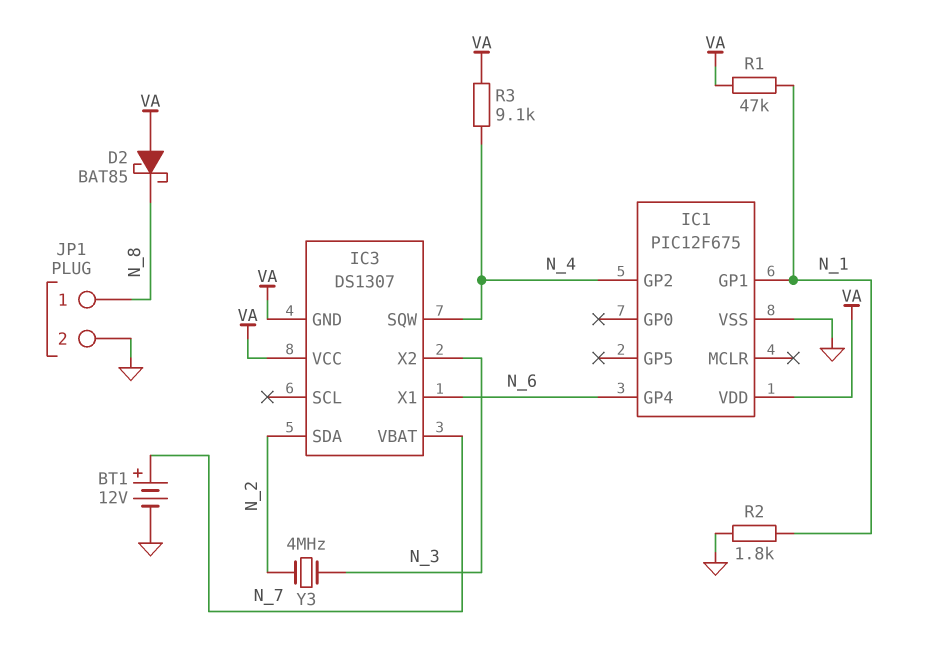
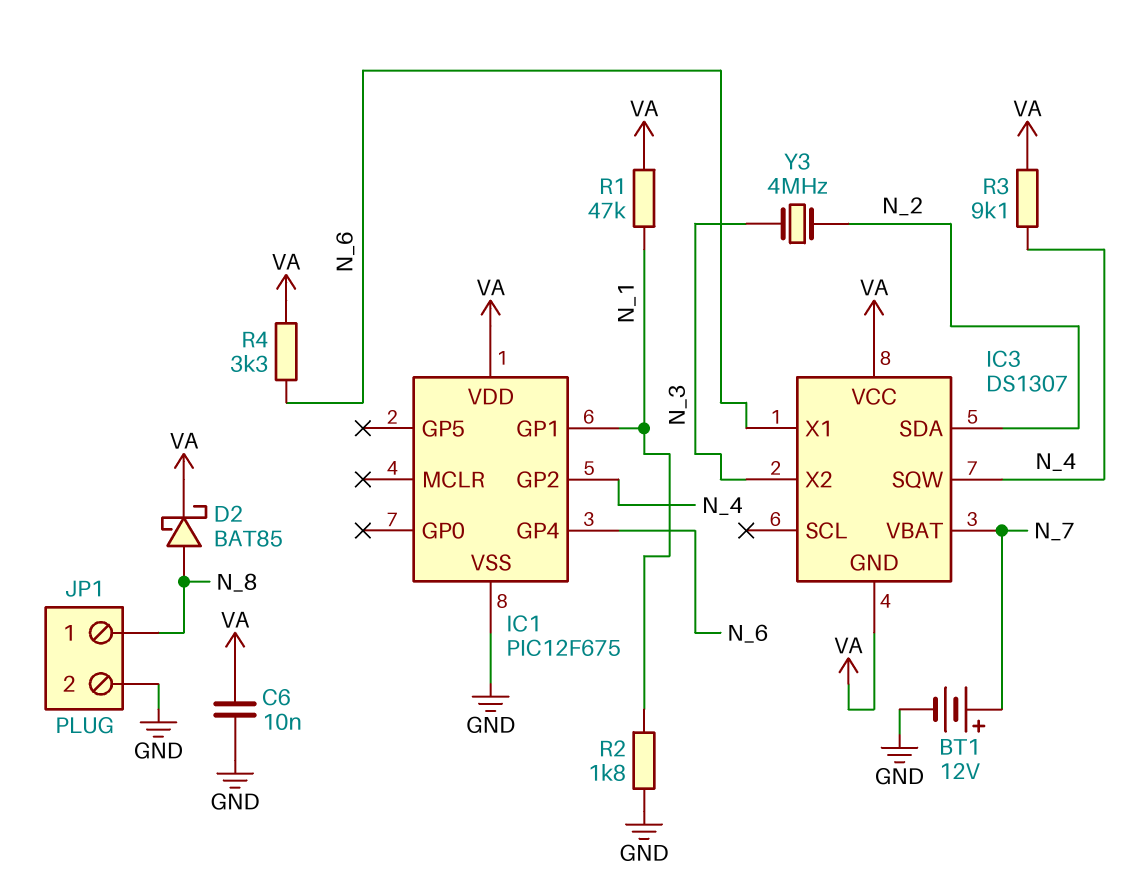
C6: none -> 10nF (GND, VA)
D2: schottky BAT85 (A VA, K N_8) -> schottky BAT85 (A N_8, K VA)
R4: none -> 3.3k (N_6, VA)

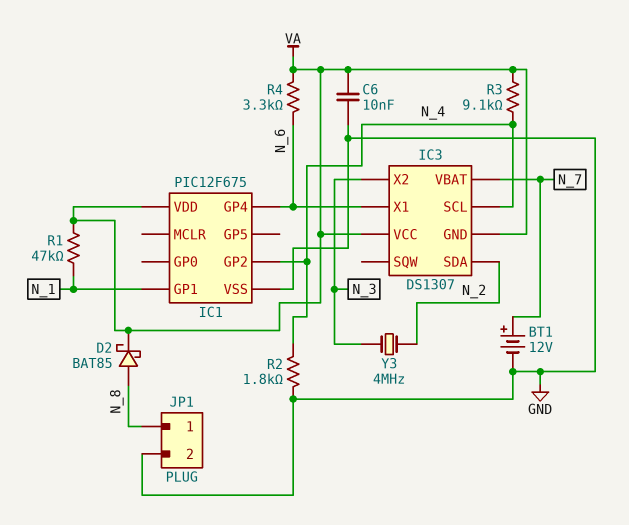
IC3 pin SCL: none -> N_4
IC3 pin SQW: N_4 -> none
R2: 1.8k (GND, N_1) -> 1.8k (GND, N_4)

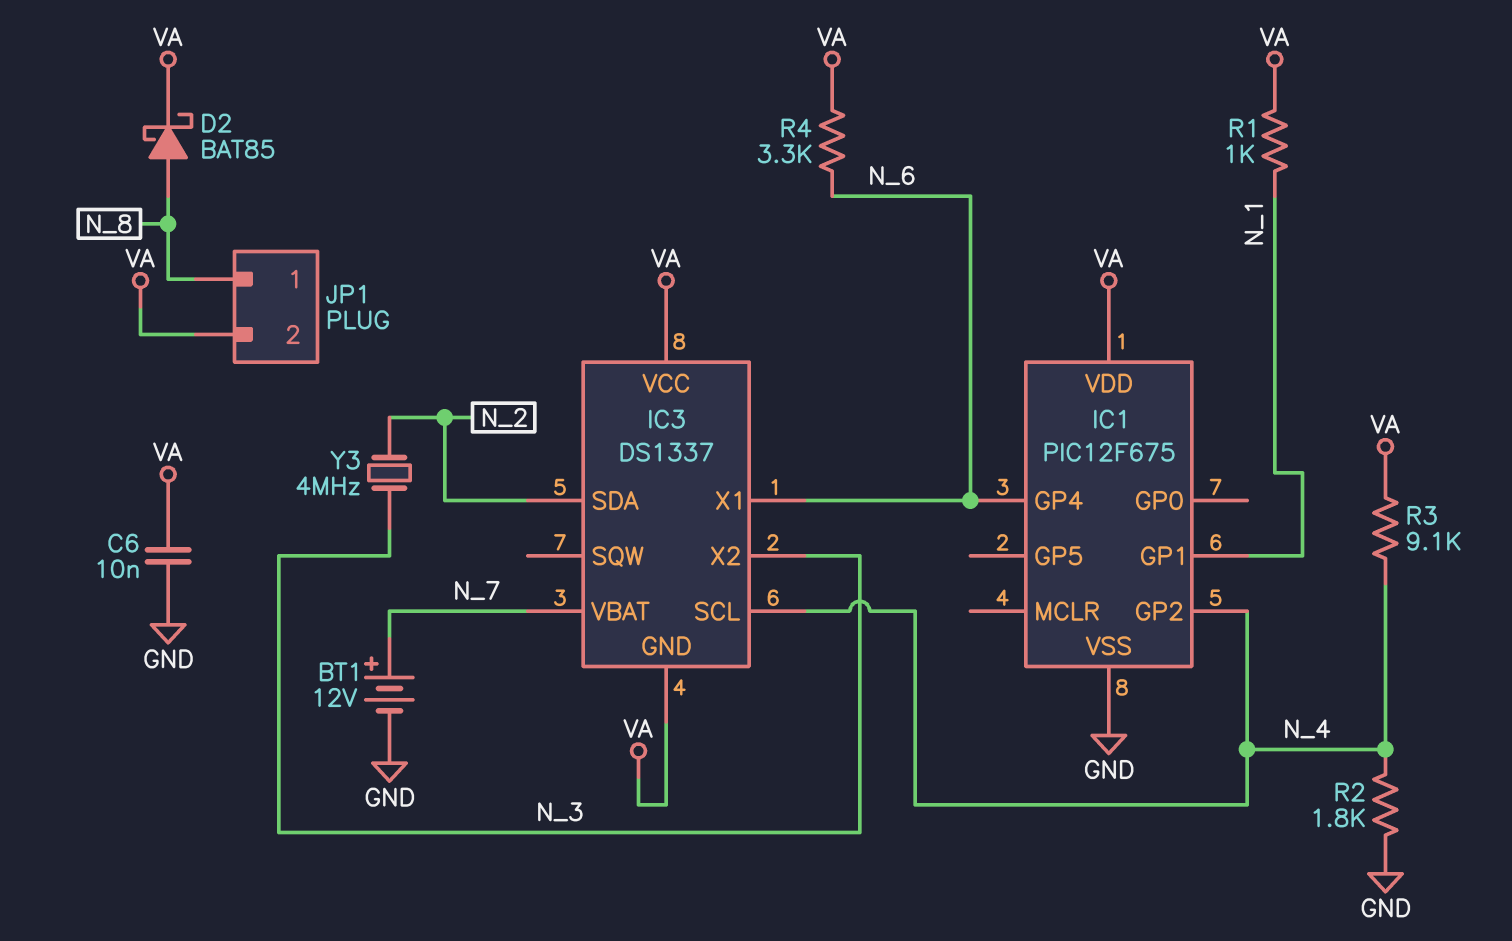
IC3: DS1307 -> DS1337
JP1 pin 2: GND -> VA
R1: 47k (N_1, VA) -> 1k (N_1, VA)

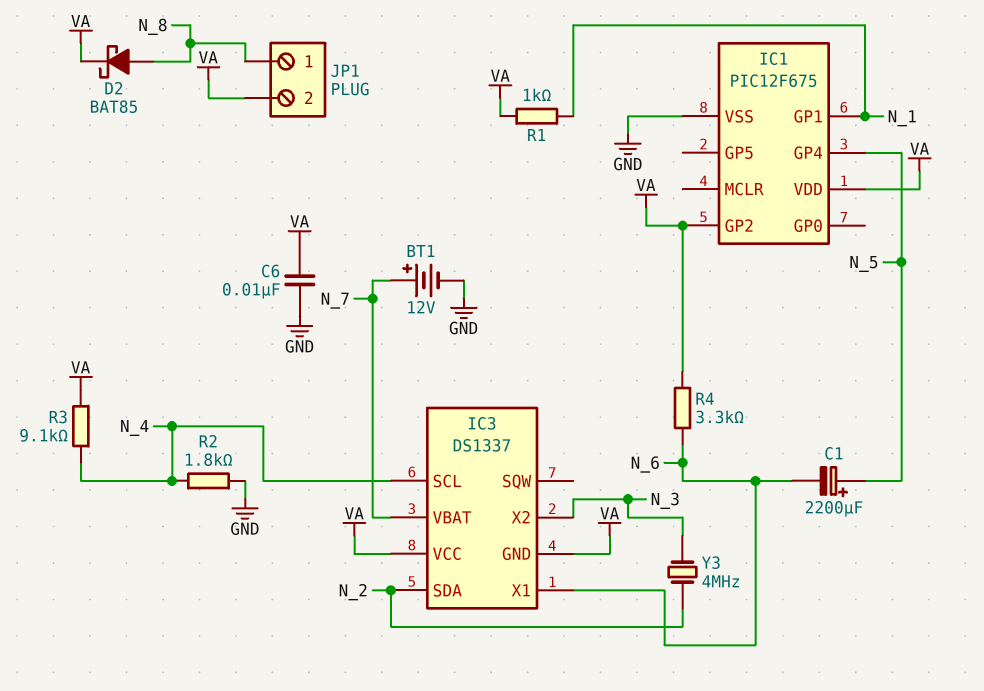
C1: none -> 2200uF (plus N_5, minus N_6)
IC1 pin GP2: N_4 -> VA
IC1 pin GP4: N_6 -> N_5

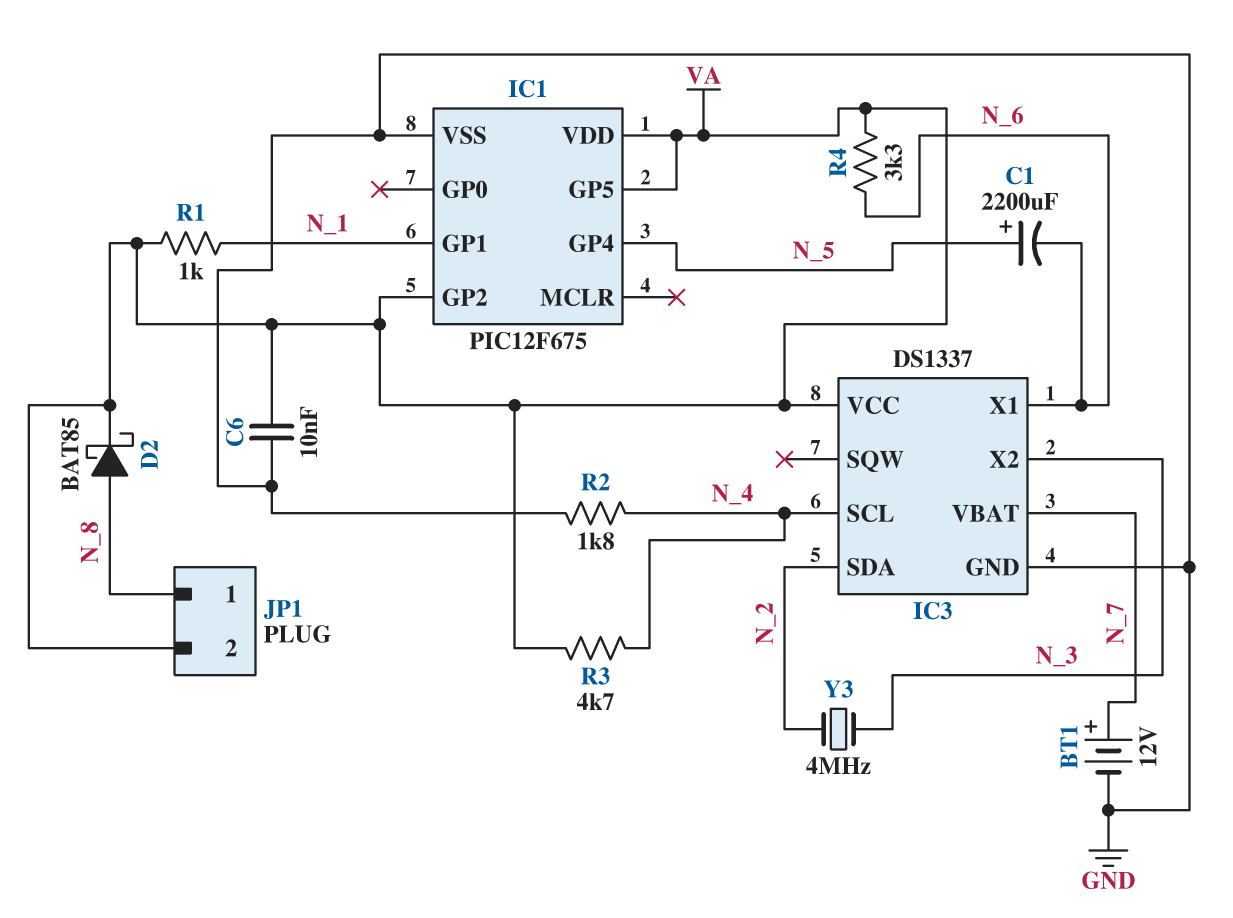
IC1 pin GP5: none -> VA
IC3 pin GND: VA -> GND
R3: 9.1k (N_4, VA) -> 4.7k (N_4, VA)

